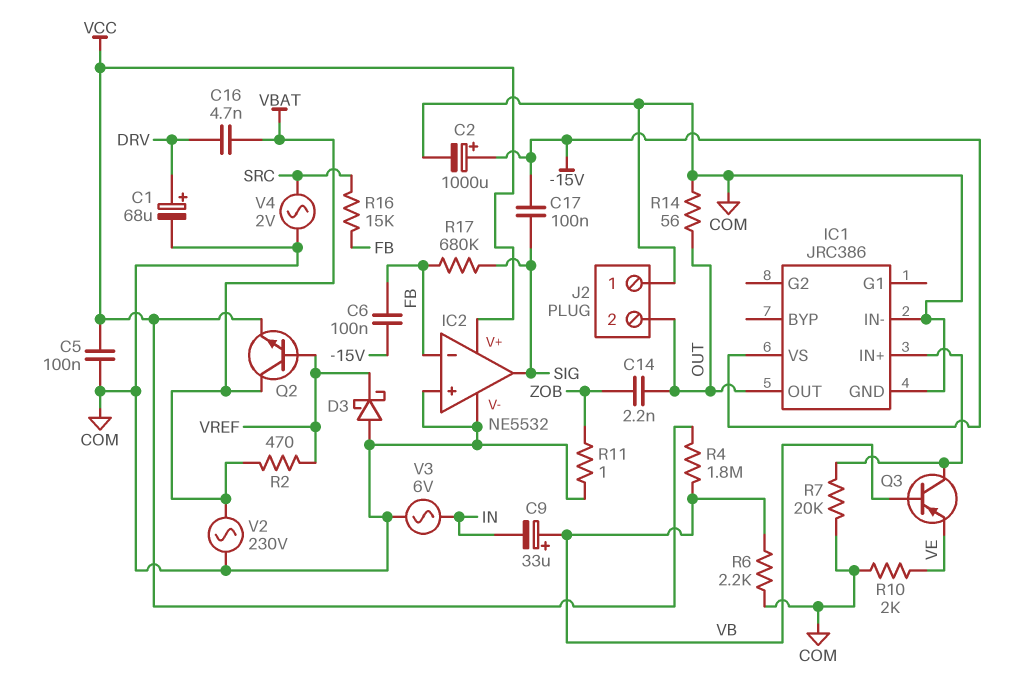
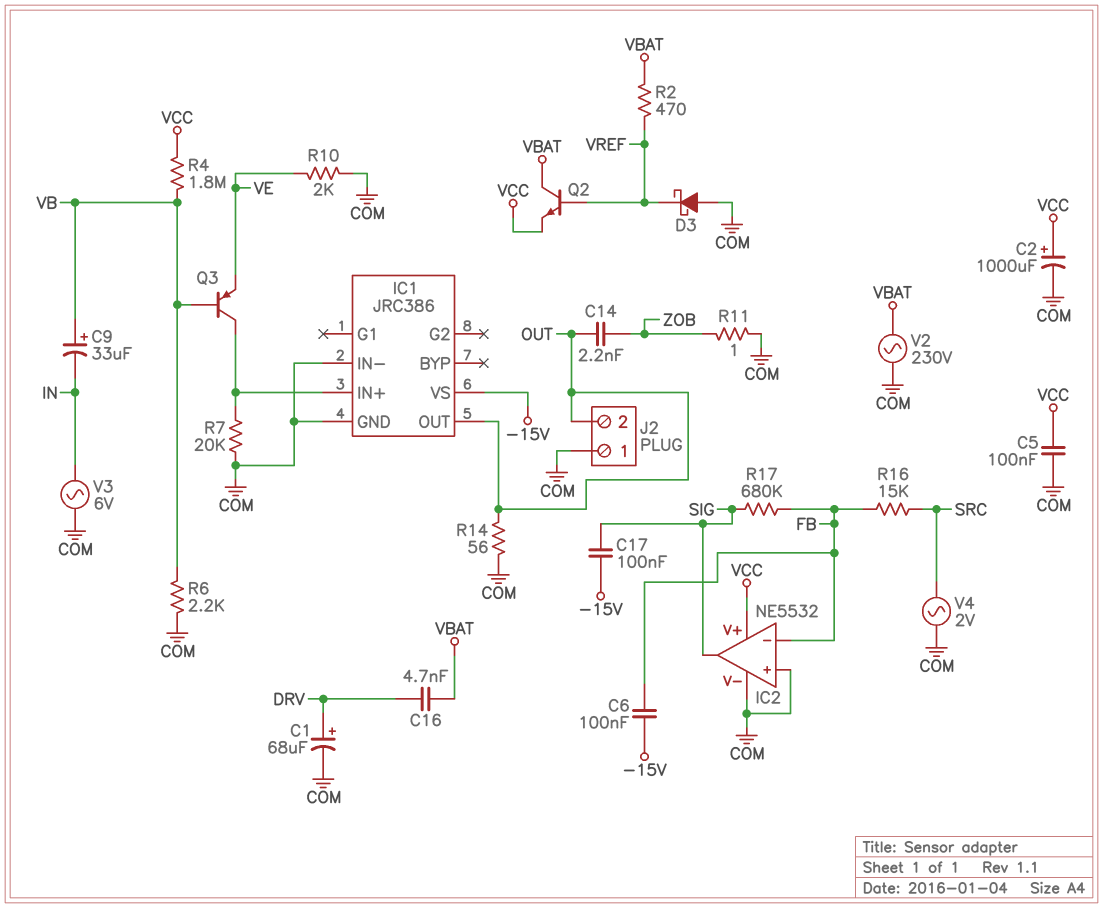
C2: 1000uF (plus -15V, minus COM) -> 1000uF (plus VCC, minus COM)

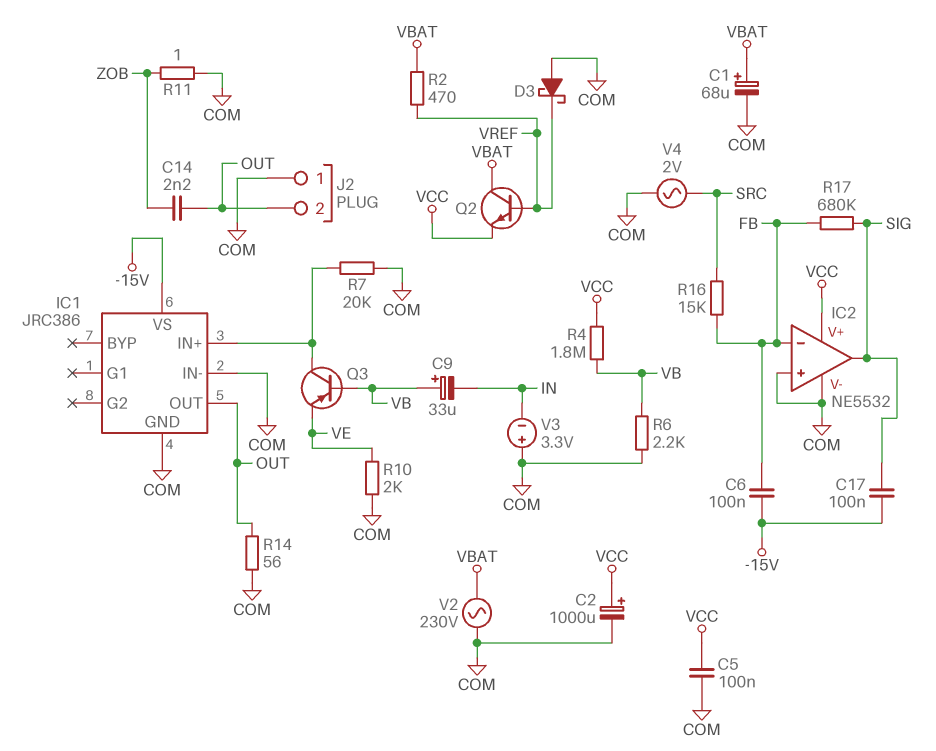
C1: 68uF (plus DRV, minus COM) -> 68uF (plus VBAT, minus COM)
C16: 4.7nF (DRV, VBAT) -> none
V3: AC 6V (COM, IN) -> 3.3V (plus COM, minus IN)

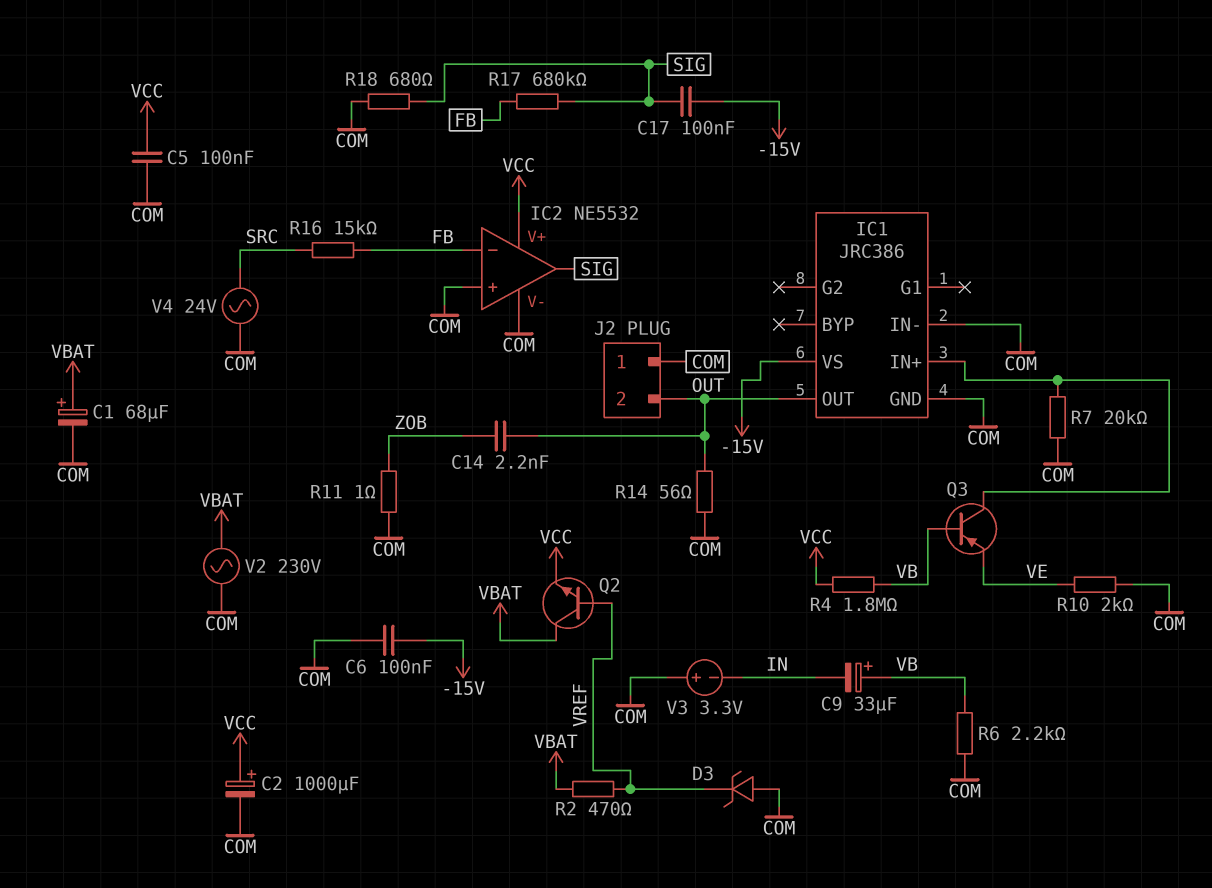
C6: 100nF (-15V, FB) -> 100nF (-15V, COM)
D3: schottky (A COM, K VREF) -> zener (A COM, K VREF)
R18: none -> 680 (COM, SIG)
V4: AC 2V (COM, SRC) -> AC 24V (COM, SRC)

